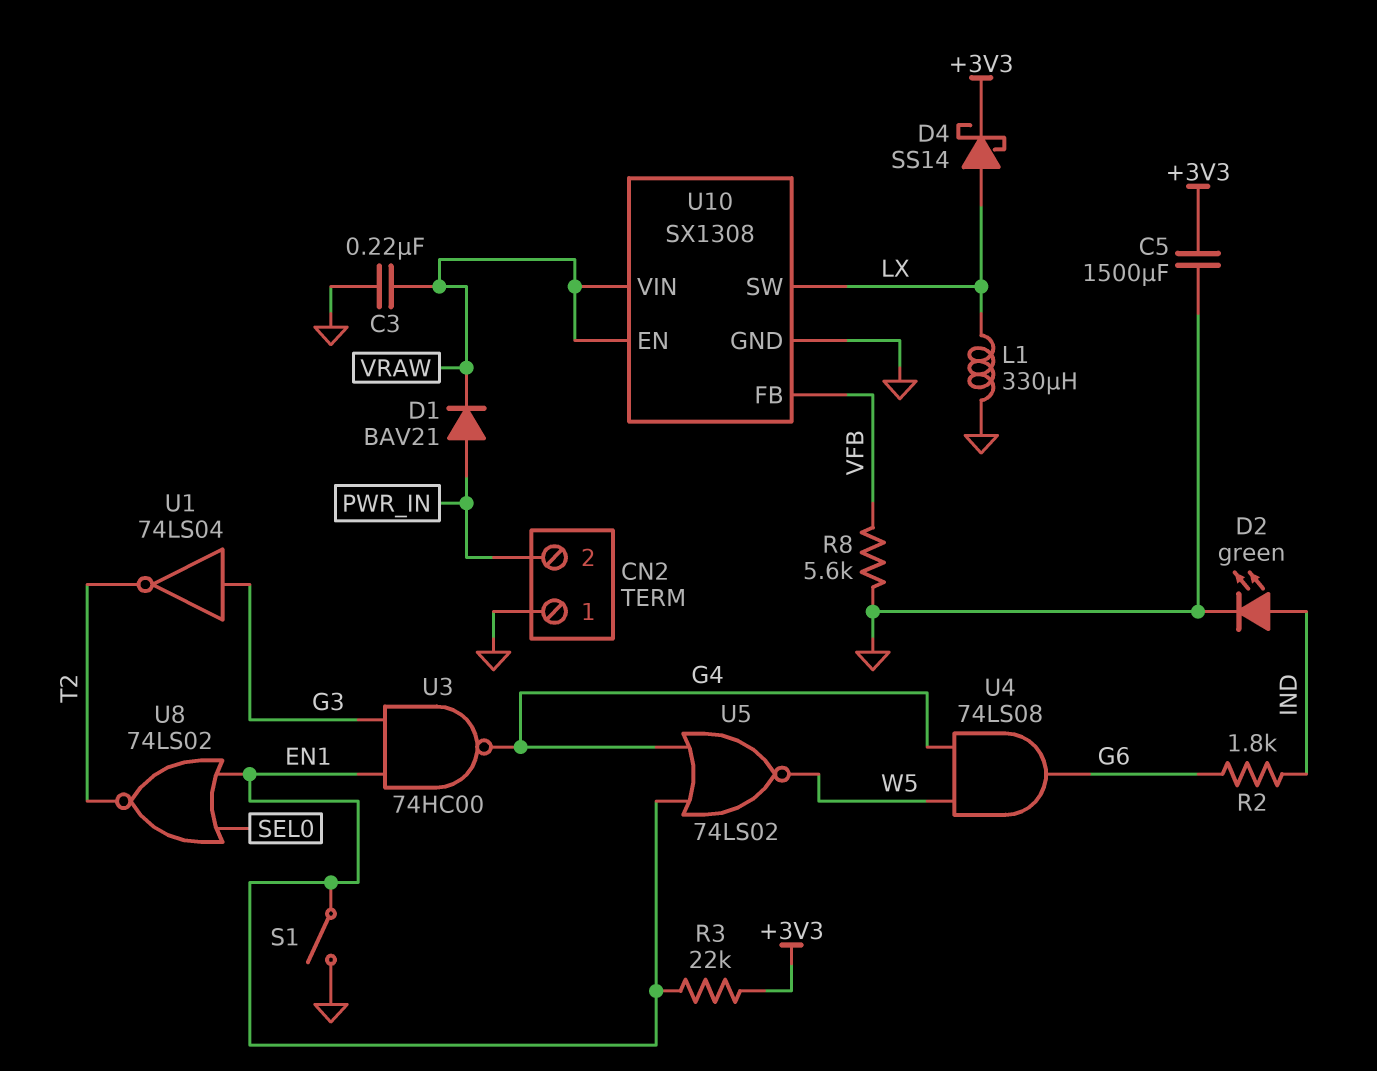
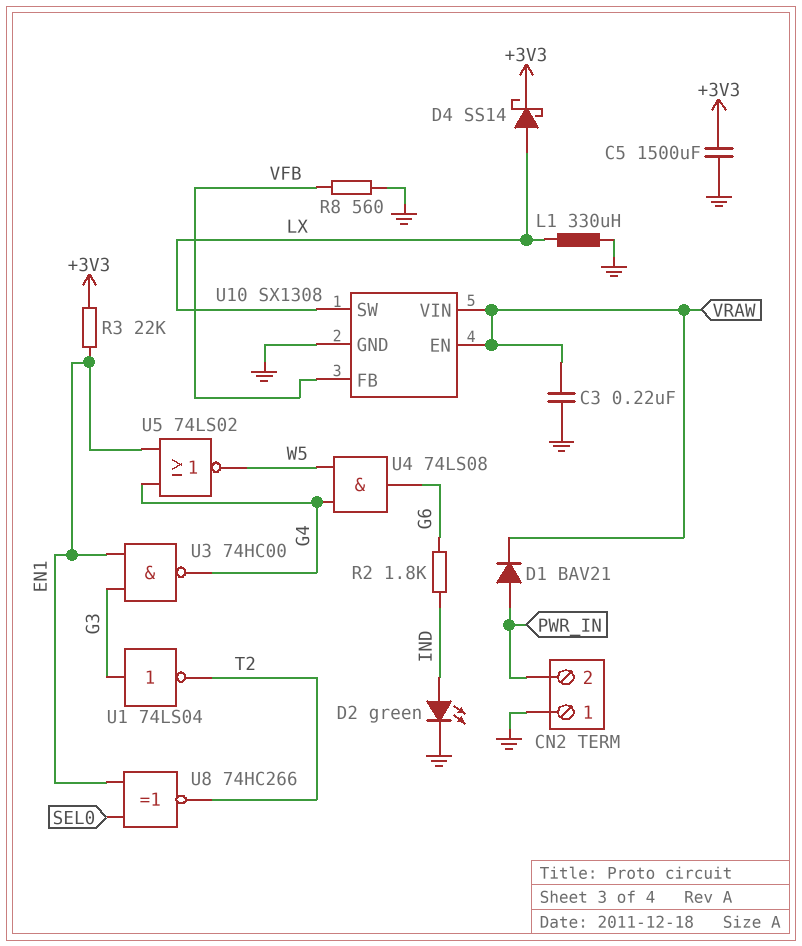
R8: 5.6k (GND, VFB) -> 560 (GND, VFB)
S1: switch (EN1, GND) -> none
U8: NOR 74LS02 (in EN1, in SEL0, out T2) -> XNOR 74HC266 (in EN1, in SEL0, out T2)

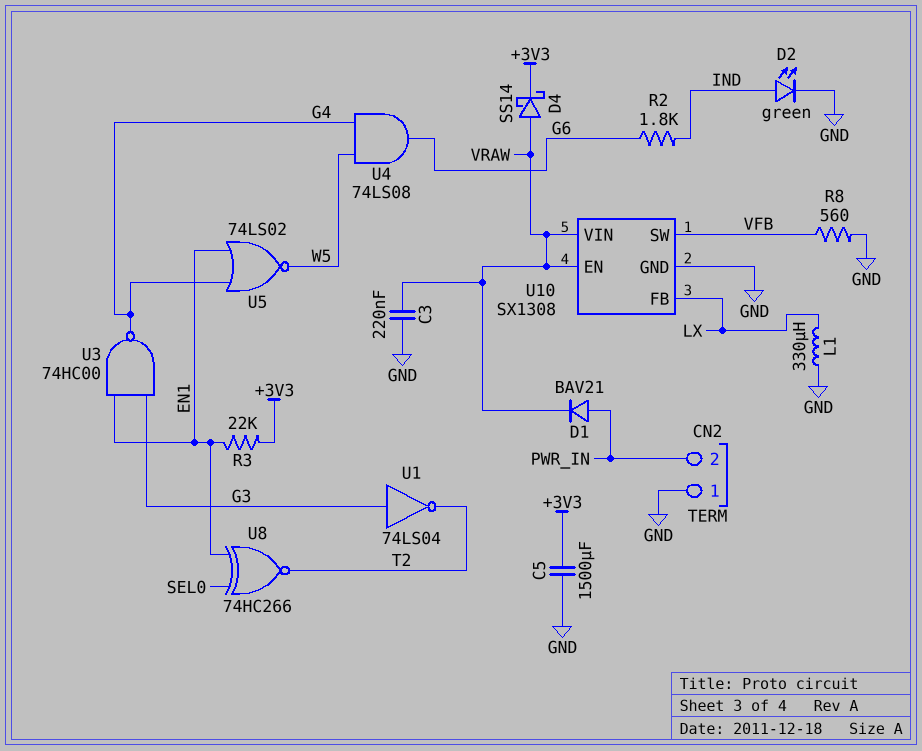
D4: schottky SS14 (A LX, K +3V3) -> schottky SS14 (A VRAW, K +3V3)
U10 pin FB: VFB -> LX
U10 pin SW: LX -> VFB

